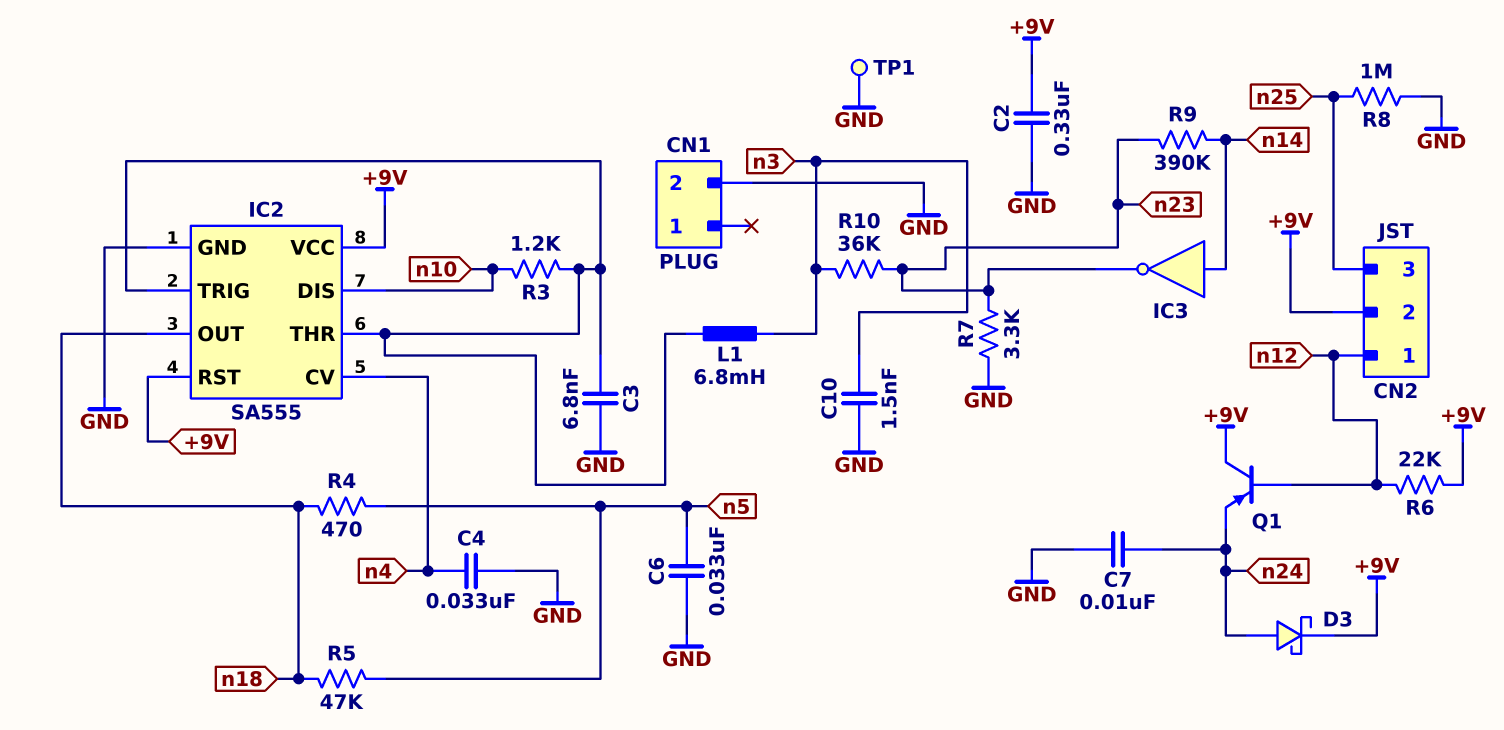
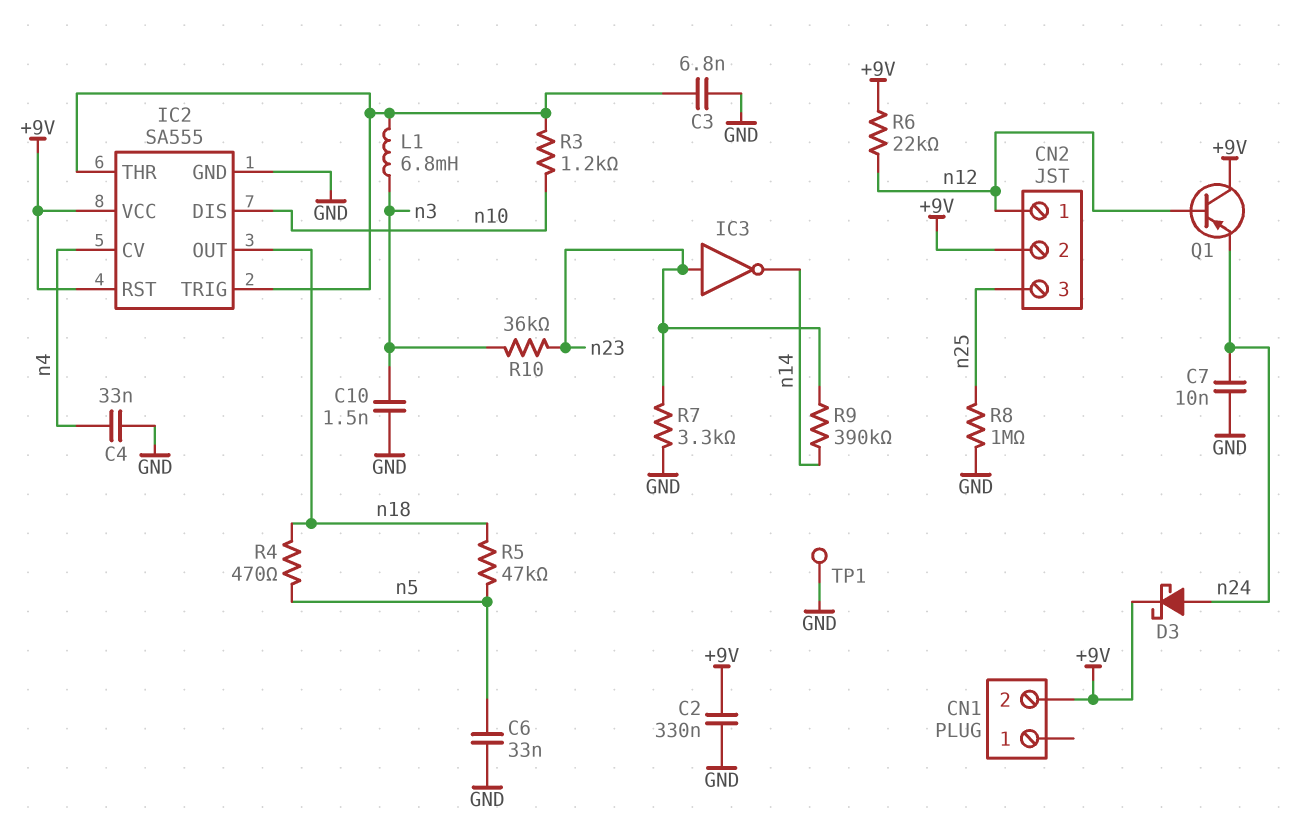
CN1 pin 2: GND -> +9V
IC3: NOT (in n14, out n23) -> NOT (in n23, out n14)

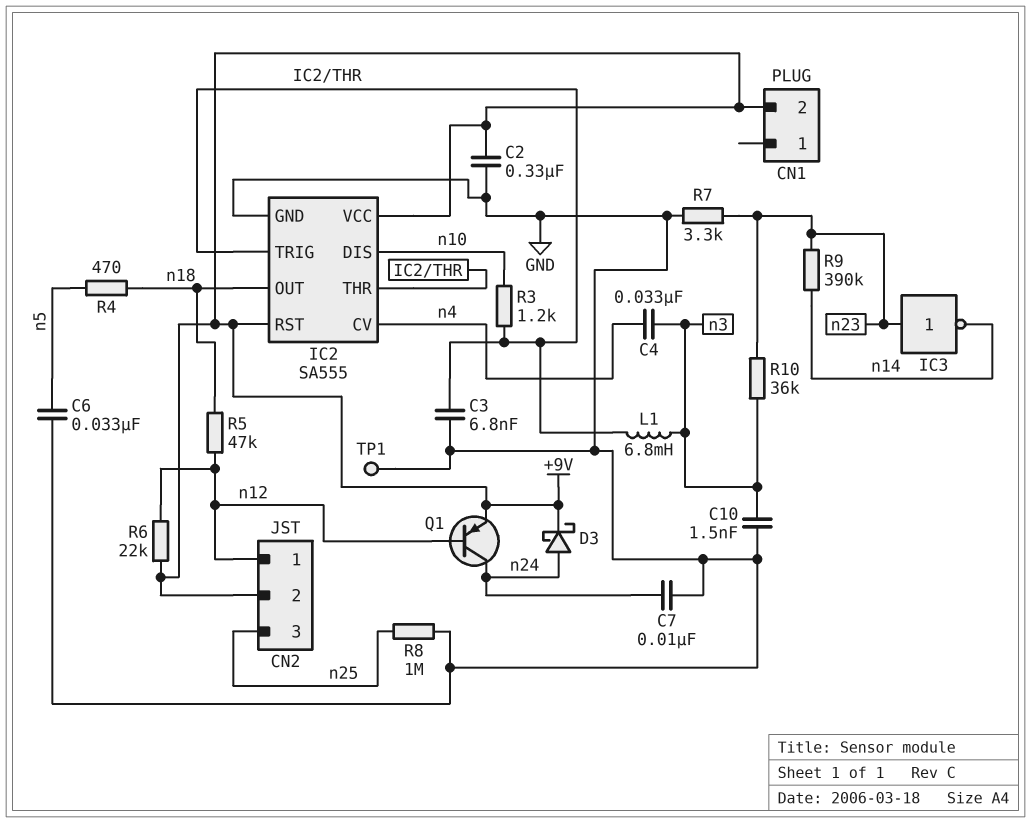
C4: 33nF (GND, n4) -> 33nF (n3, n4)
Q1: PNP (B n12, C +9V, E n24) -> PNP (B n12, C n24, E +9V)
R5: 47k (n5, n18) -> 47k (n12, n18)

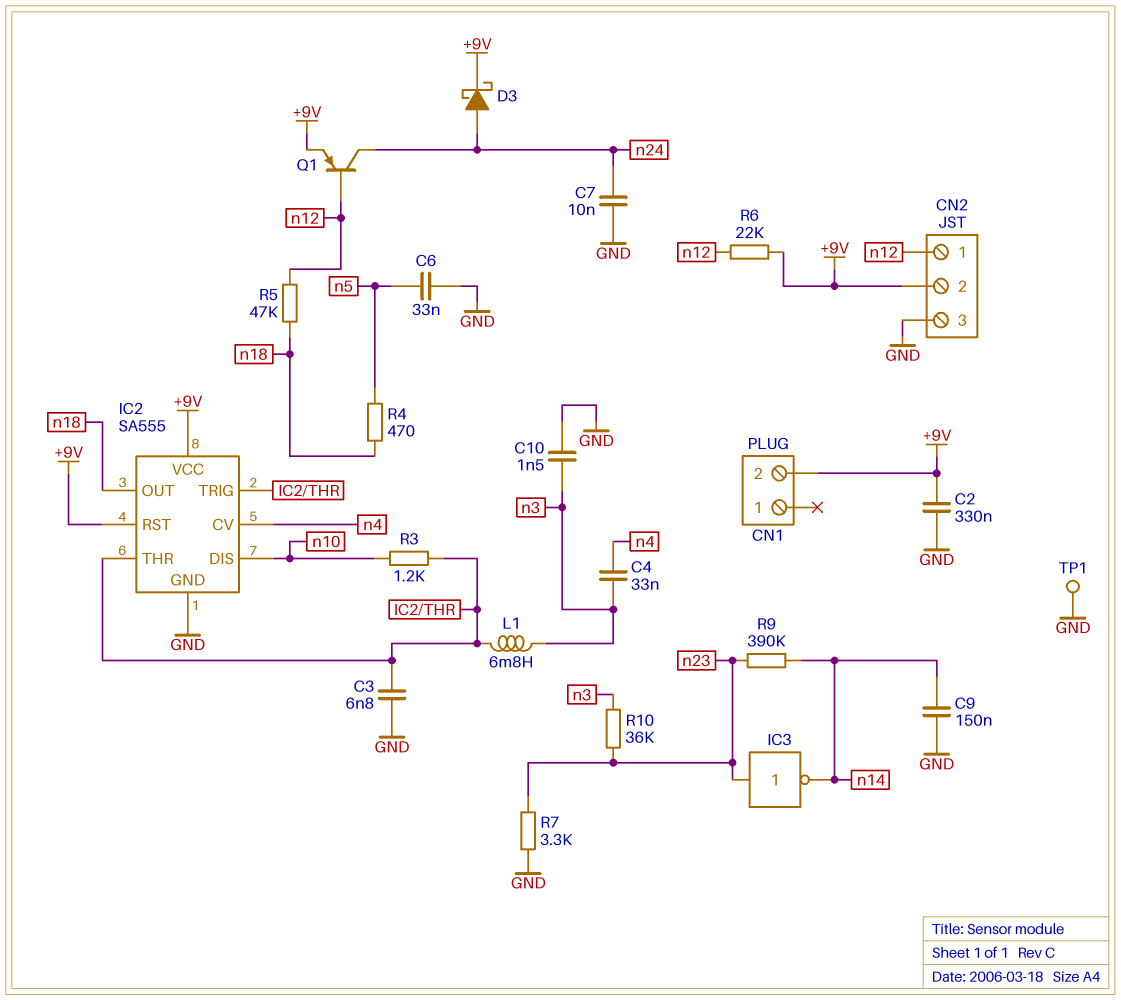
C9: none -> 150nF (GND, n14)
CN2 pin 3: n25 -> GND
R8: 1M (GND, n25) -> none

